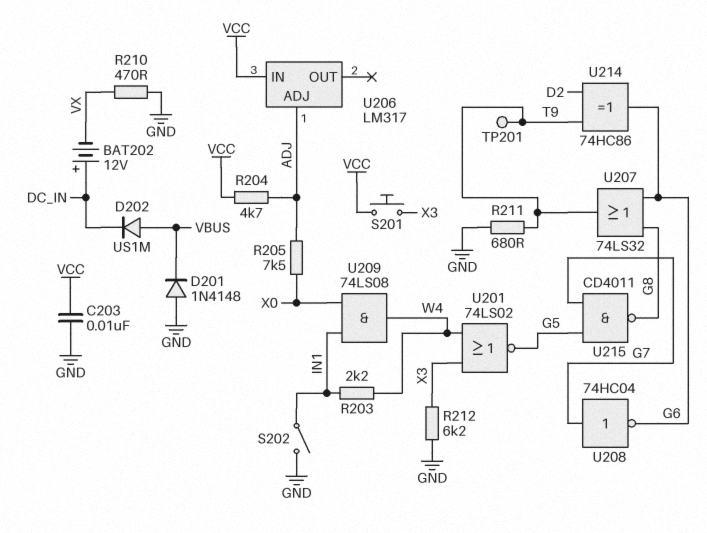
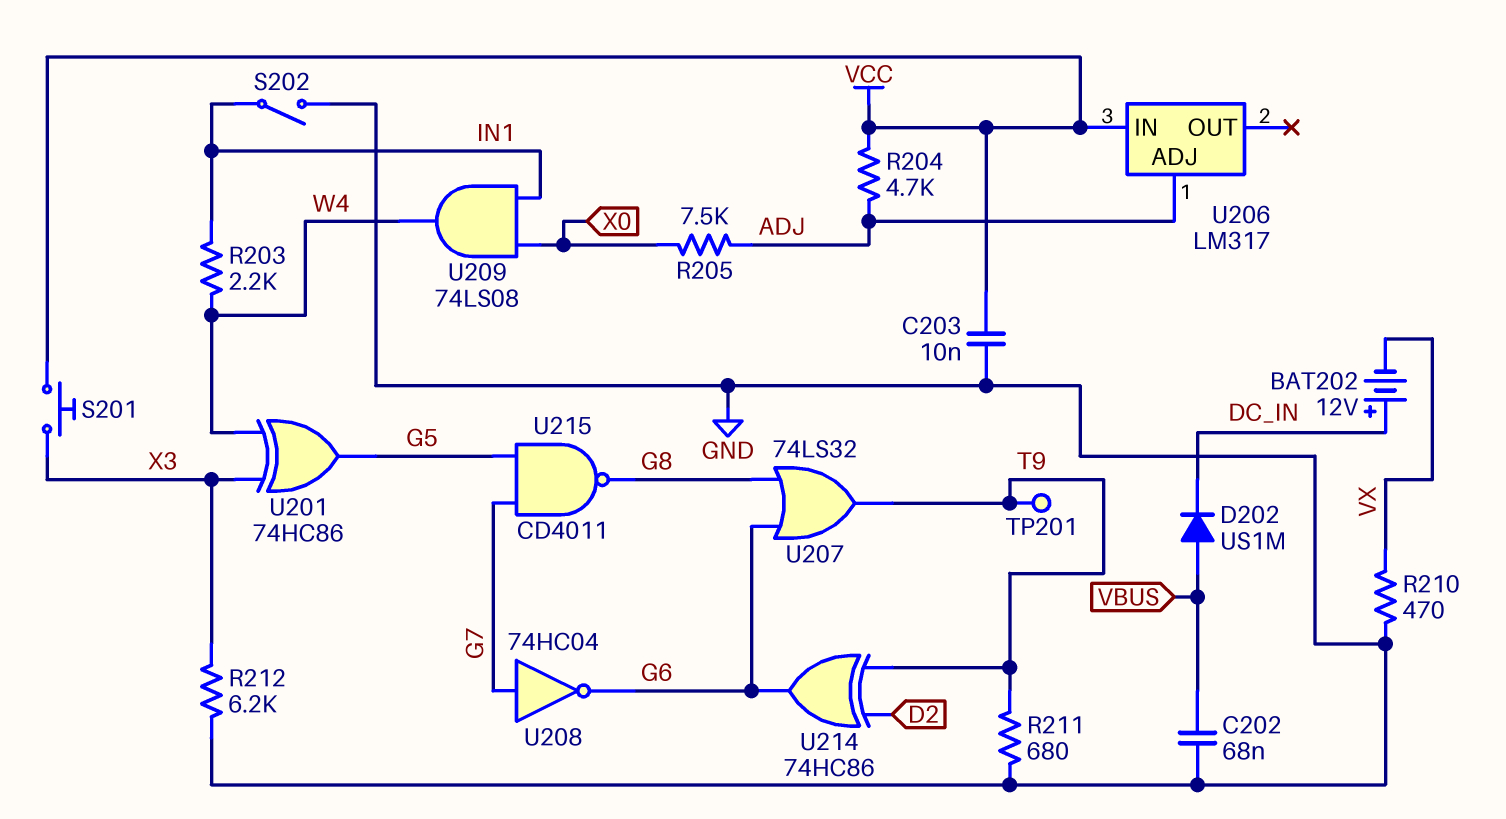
C202: none -> 68nF (GND, VBUS)
D201: diode 1N4148 (A GND, K VBUS) -> none
U201: NOR 74LS02 (in W4, in X3, out G5) -> XOR 74HC86 (in W4, in X3, out G5)

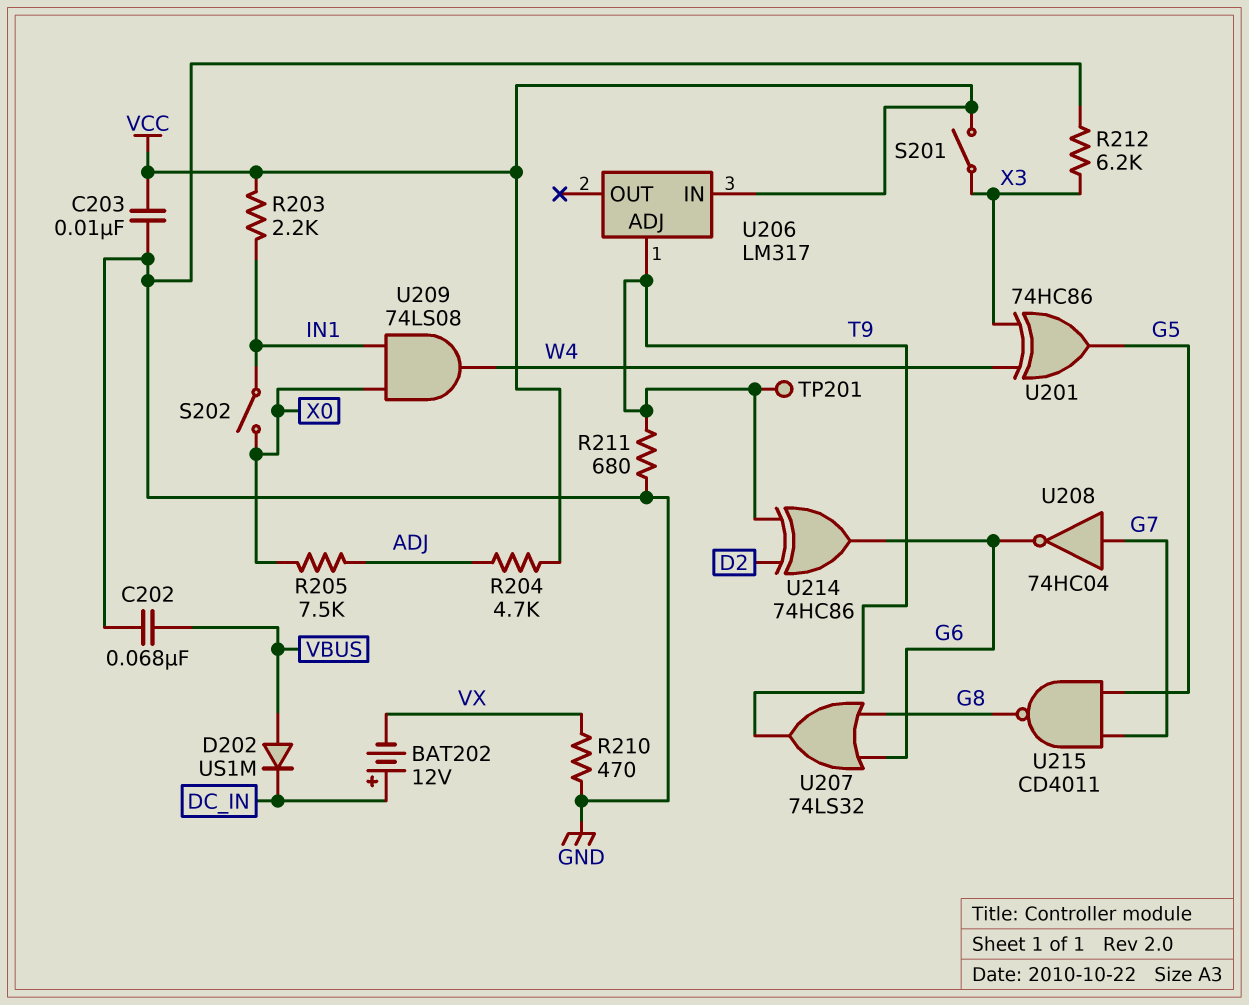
R203: 2.2k (IN1, W4) -> 2.2k (IN1, VCC)
S201: button (VCC, X3) -> switch (VCC, X3)
S202: switch (GND, IN1) -> switch (IN1, X0)
U206 pin ADJ: ADJ -> T9

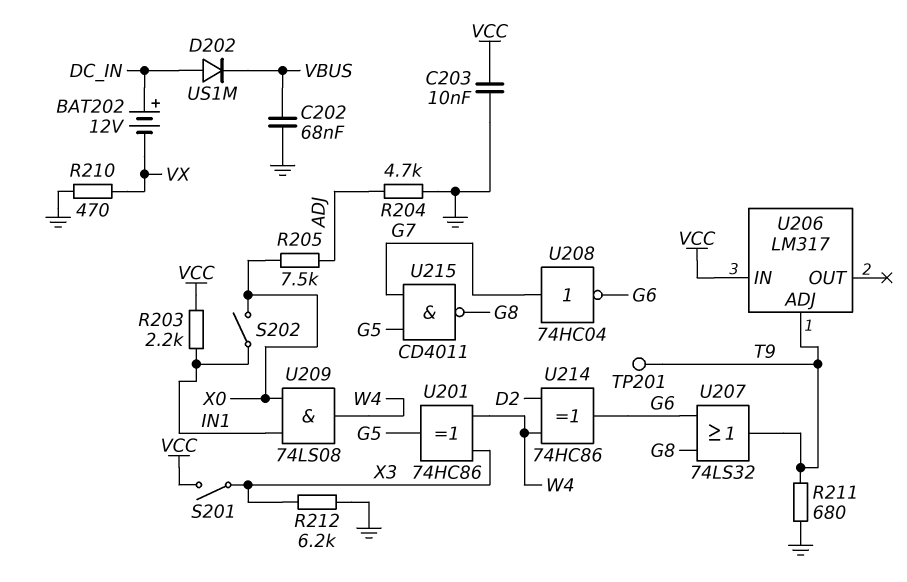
D202: diode US1M (A VBUS, K DC_IN) -> diode US1M (A DC_IN, K VBUS)
R204: 4.7k (ADJ, VCC) -> 4.7k (ADJ, GND)
U214: XOR 74HC86 (in D2, in T9, out G6) -> XOR 74HC86 (in D2, in W4, out G6)

